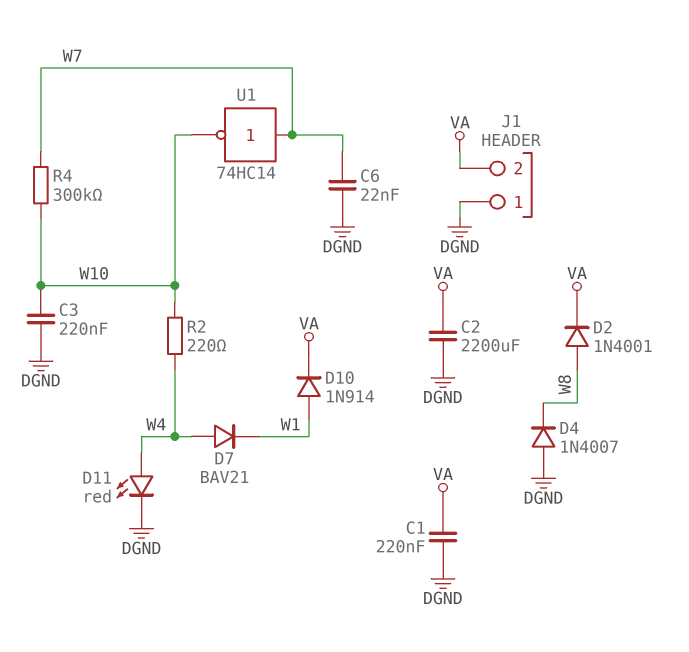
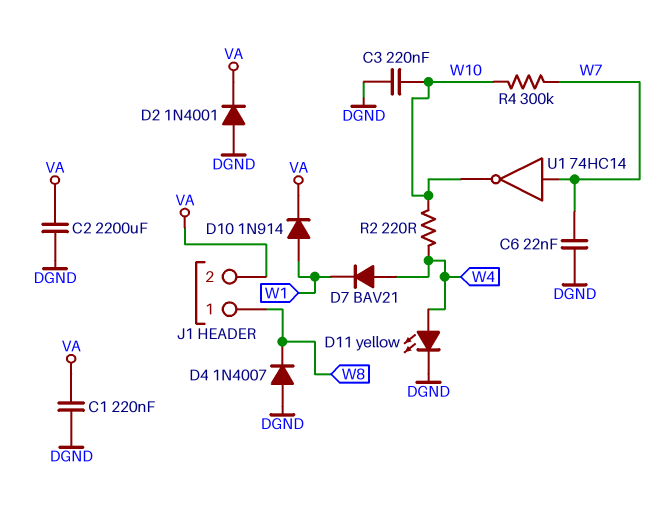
D2: diode 1N4001 (A W8, K VA) -> diode 1N4001 (A DGND, K VA)
D11: LED red (A W4, K DGND) -> LED yellow (A W4, K DGND)
J1 pin 1: DGND -> W8

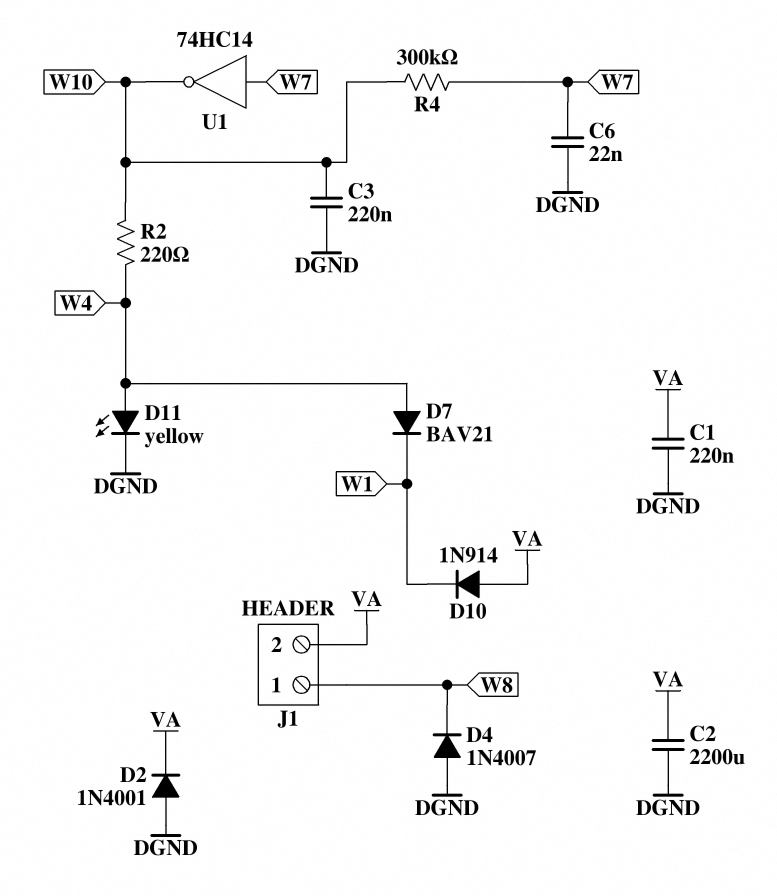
D10: diode 1N914 (A W1, K VA) -> diode 1N914 (A VA, K W1)

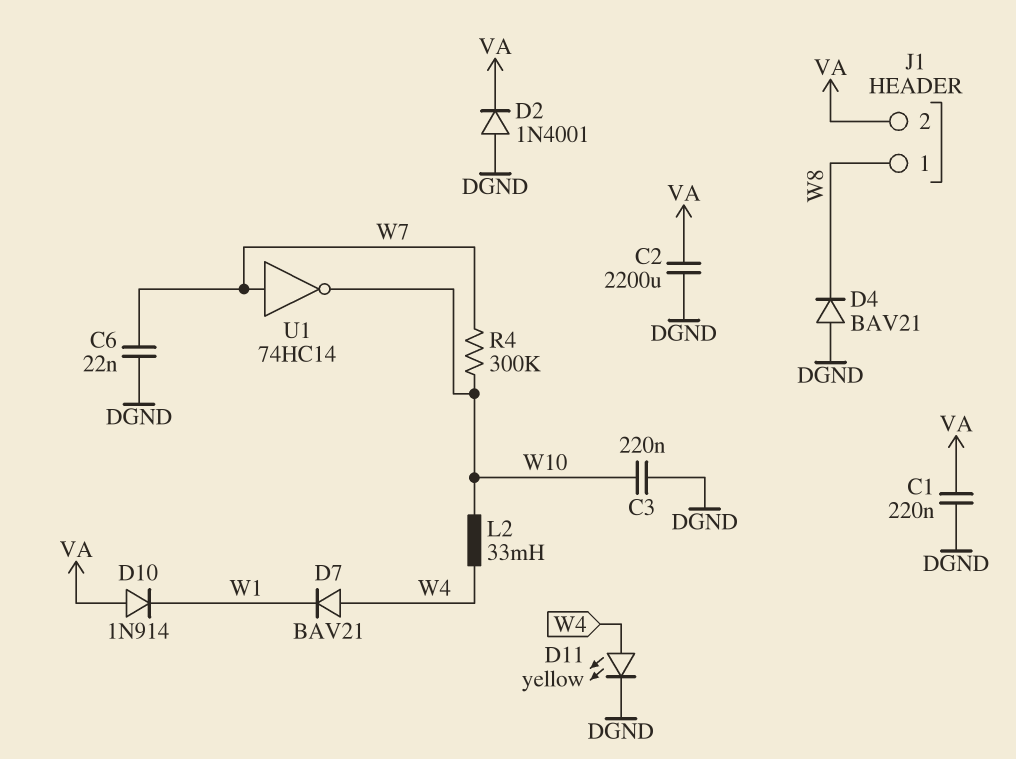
D4: diode 1N4007 (A DGND, K W8) -> diode BAV21 (A DGND, K W8)
L2: none -> 33mH (W4, W10)
R2: 220 (W4, W10) -> none

